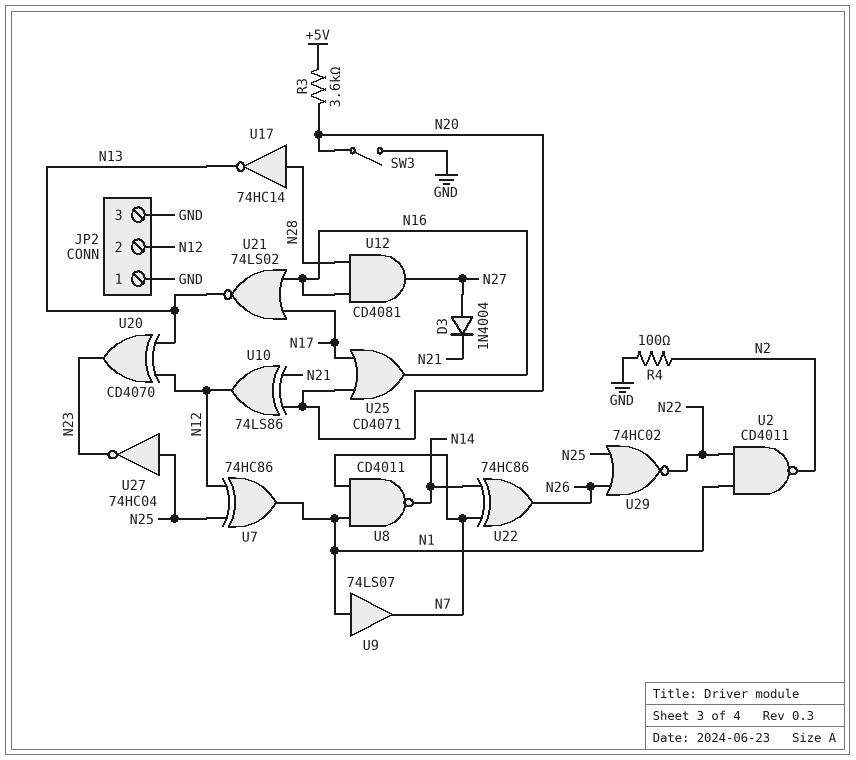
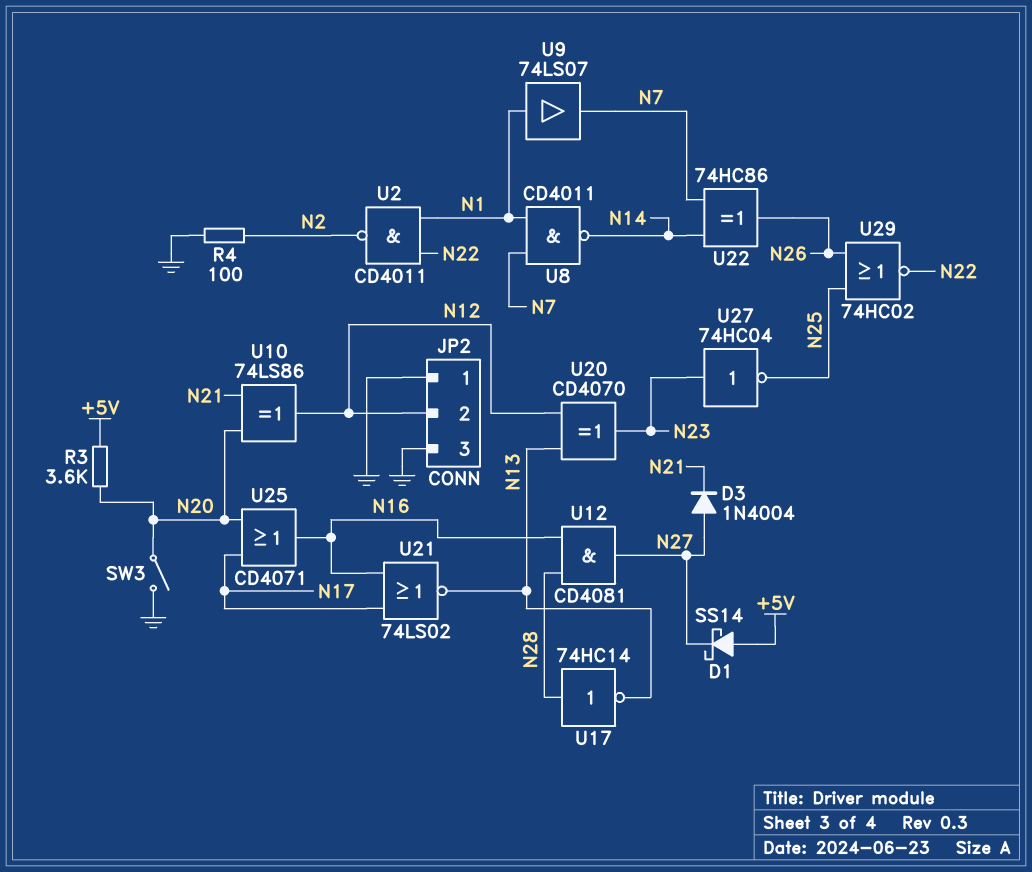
D1: none -> schottky SS14 (A +5V, K N27)
U7: XOR 74HC86 (in N12, in N25, out N1) -> none
U27: NOT 74HC04 (in N25, out N23) -> NOT 74HC04 (in N23, out N25)

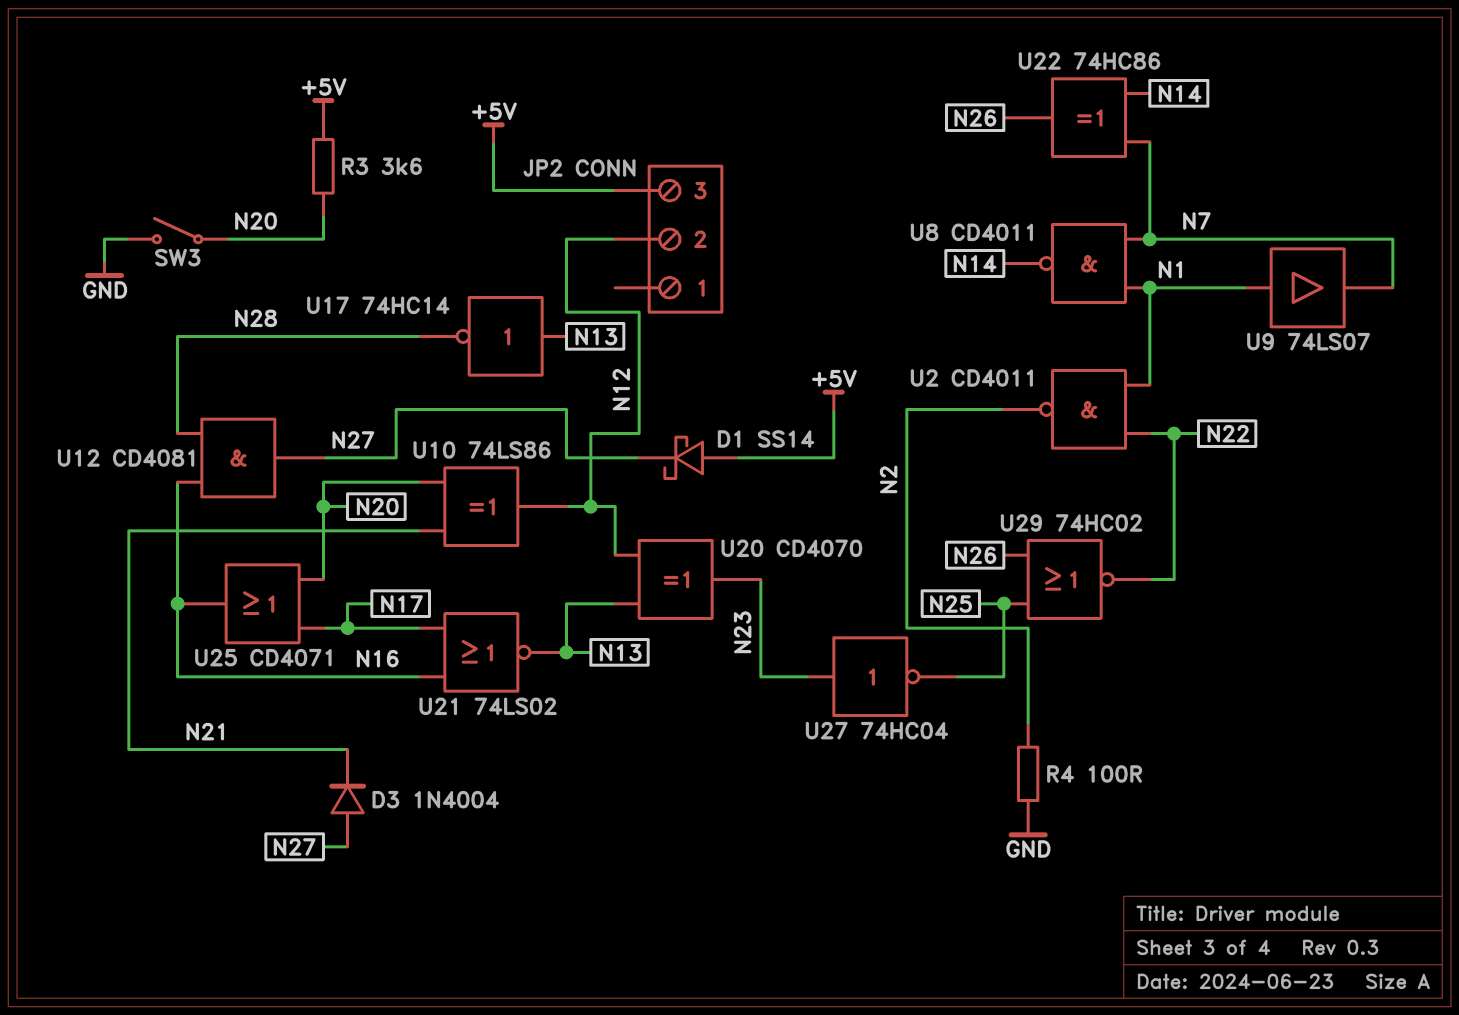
JP2 pin 1: GND -> none
JP2 pin 3: GND -> +5V
U17: NOT 74HC14 (in N28, out N13) -> NOT 74HC14 (in N13, out N28)

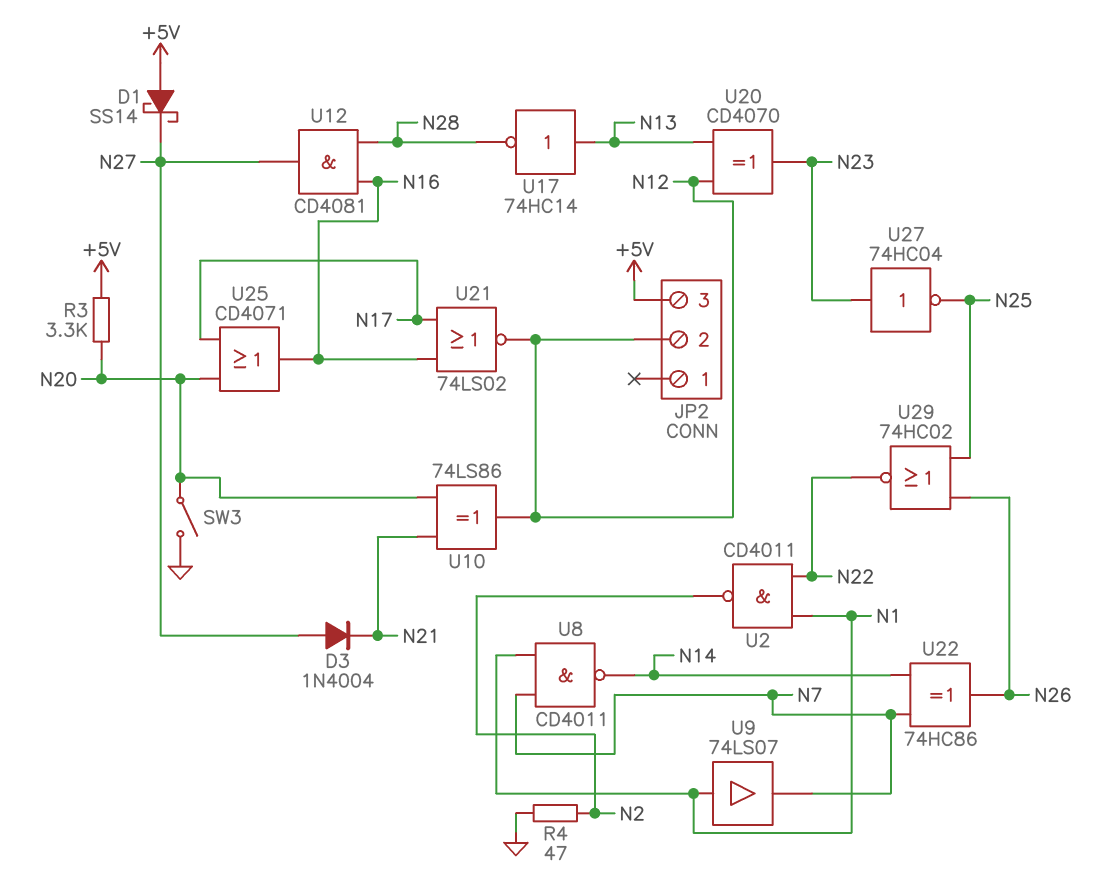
R3: 3.6k (+5V, N20) -> 3.3k (+5V, N20)
R4: 100 (GND, N2) -> 47 (GND, N2)
U21: NOR 74LS02 (in N16, in N17, out N13) -> NOR 74LS02 (in N16, in N17, out N12)

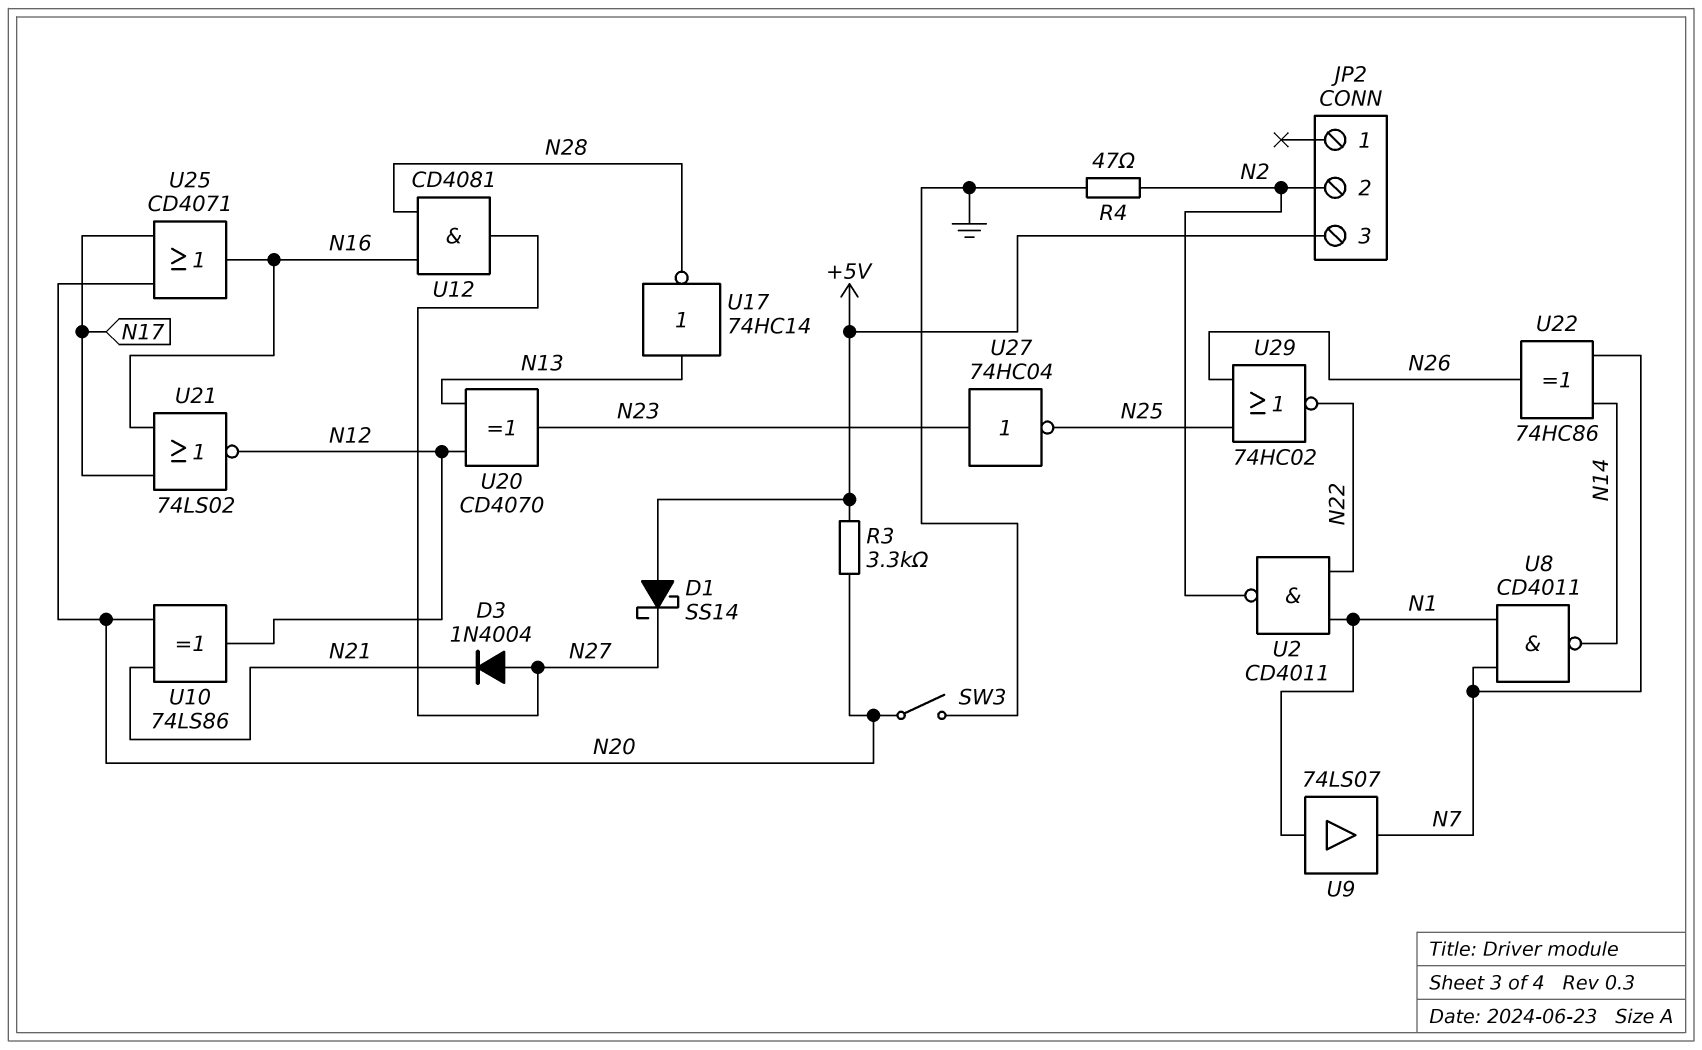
JP2 pin 2: N12 -> N2

